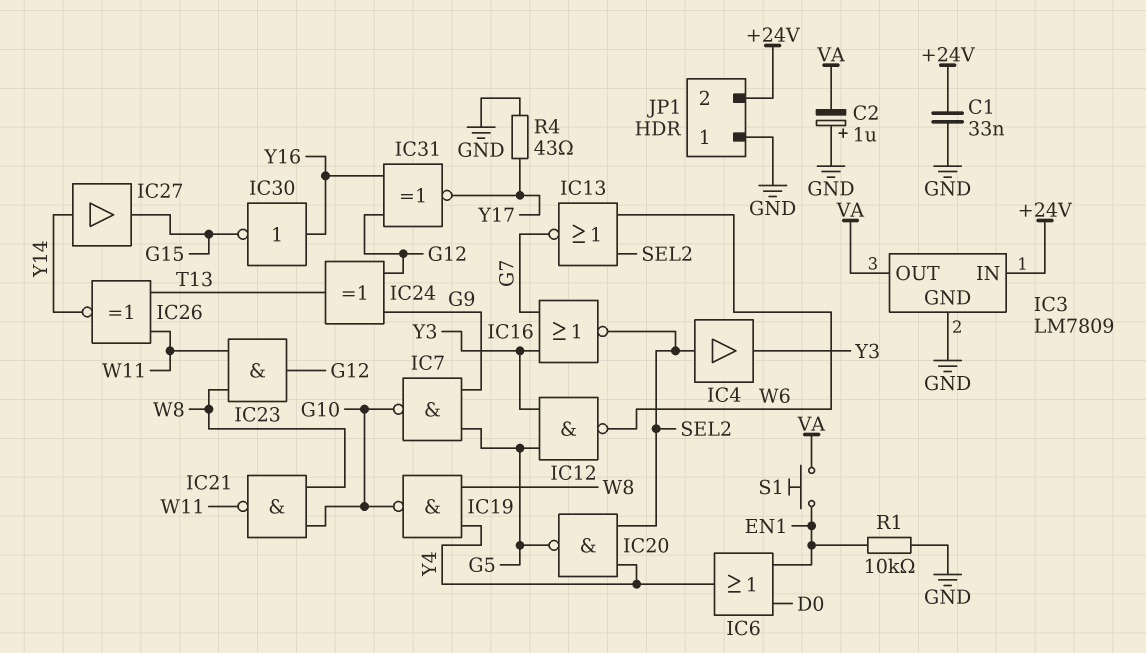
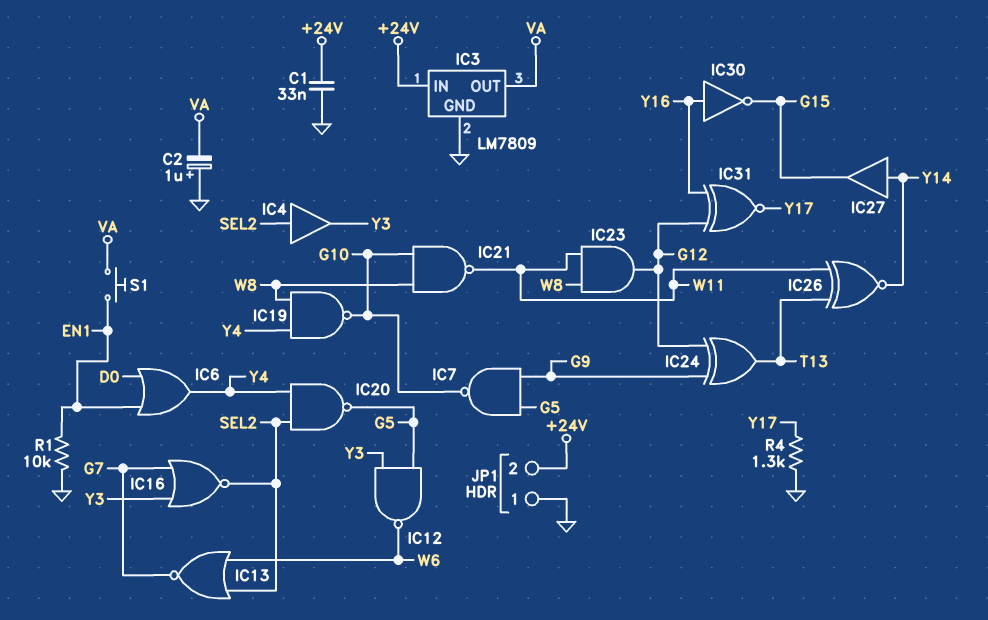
R4: 43 (GND, Y17) -> 1.3k (GND, Y17)

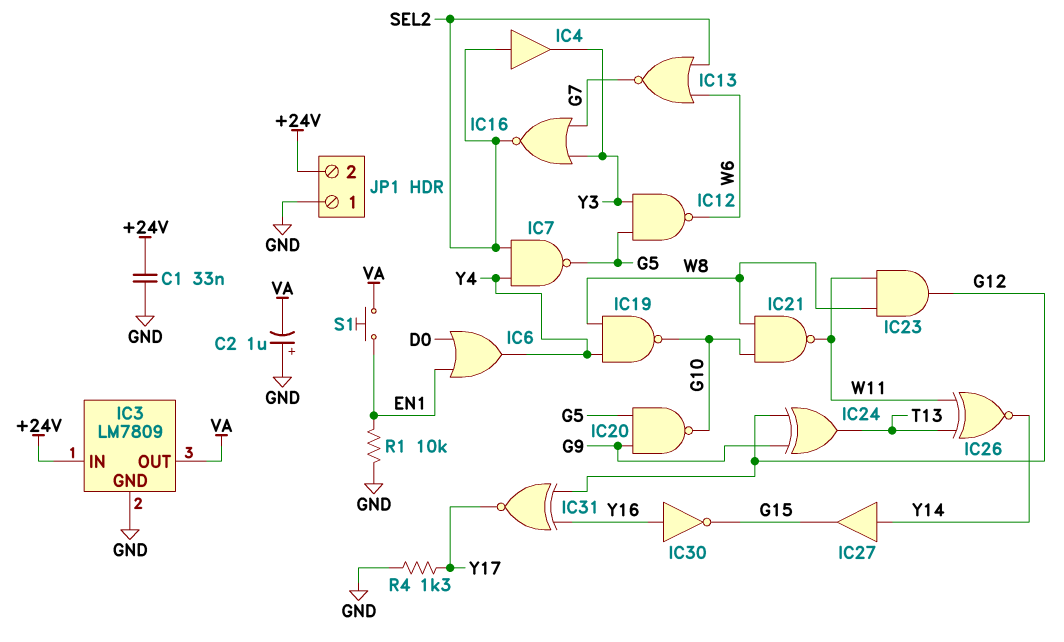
IC7: NAND (in G5, in G9, out G10) -> NAND (in SEL2, in Y4, out G5)
IC20: NAND (in SEL2, in Y4, out G5) -> NAND (in G5, in G9, out G10)

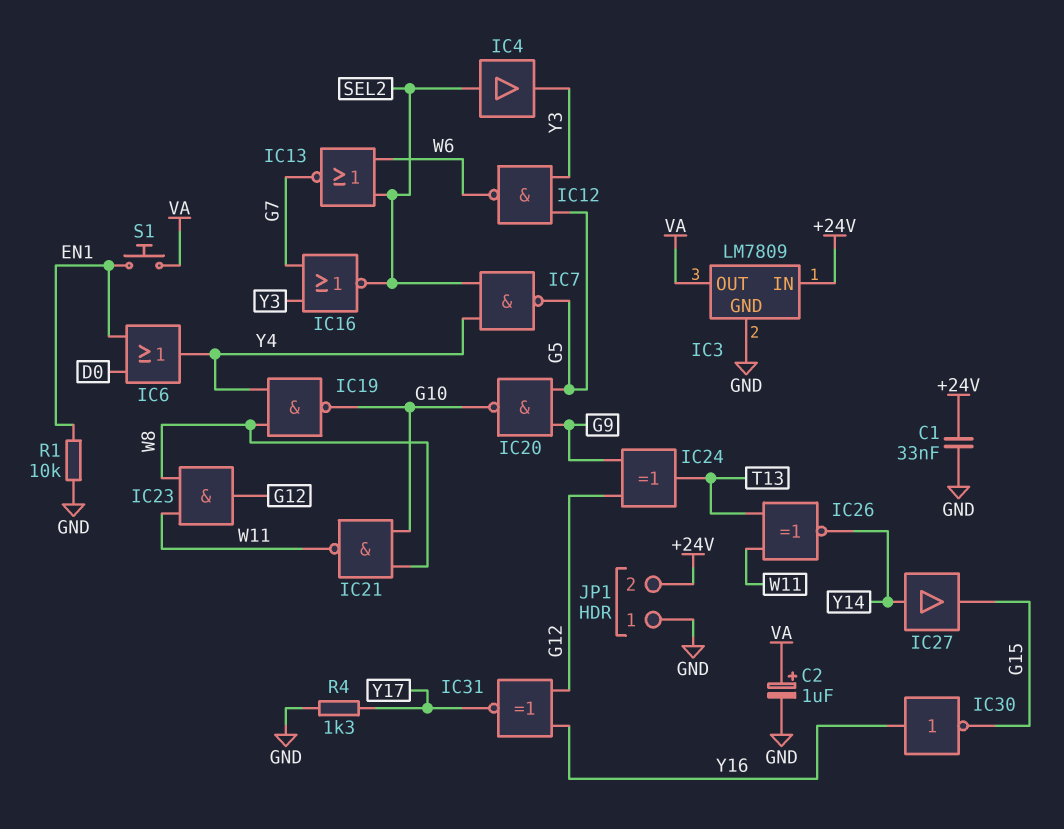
C2: 1uF (plus GND, minus VA) -> 1uF (plus VA, minus GND)

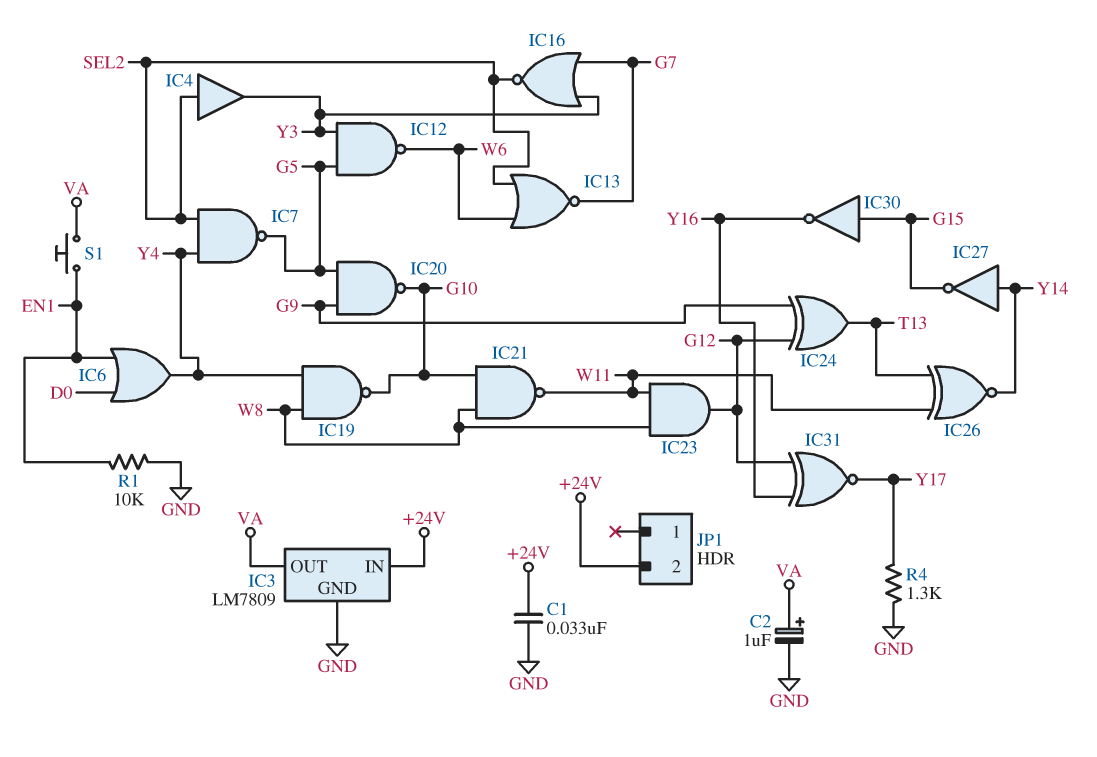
IC27: buffer (in Y14, out G15) -> NOT (in Y14, out G15)
IC30: NOT (in Y16, out G15) -> NOT (in G15, out Y16)
JP1 pin 1: GND -> none

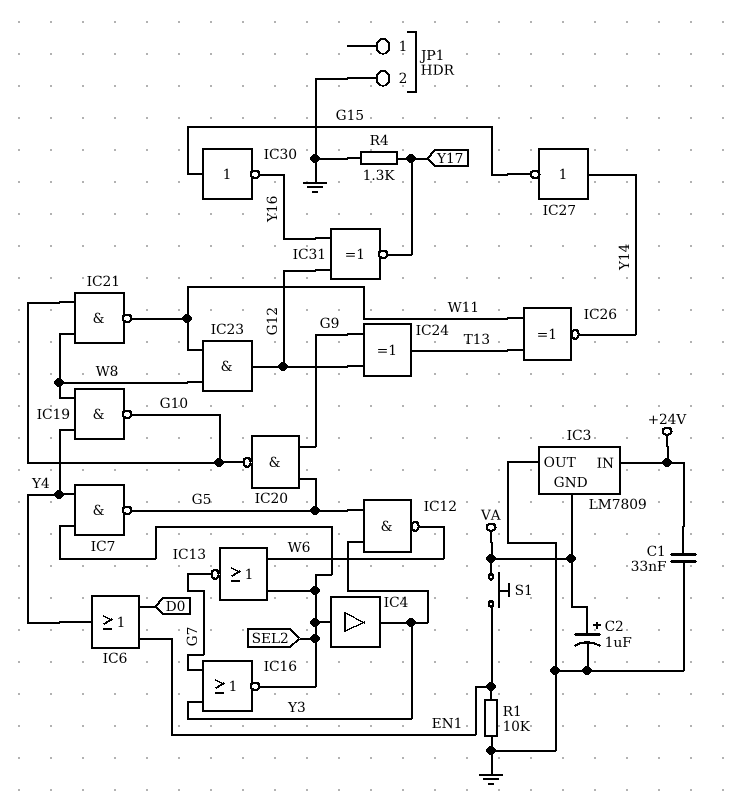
IC3 pin GND: GND -> VA
IC3 pin OUT: VA -> GND
JP1 pin 2: +24V -> GND

